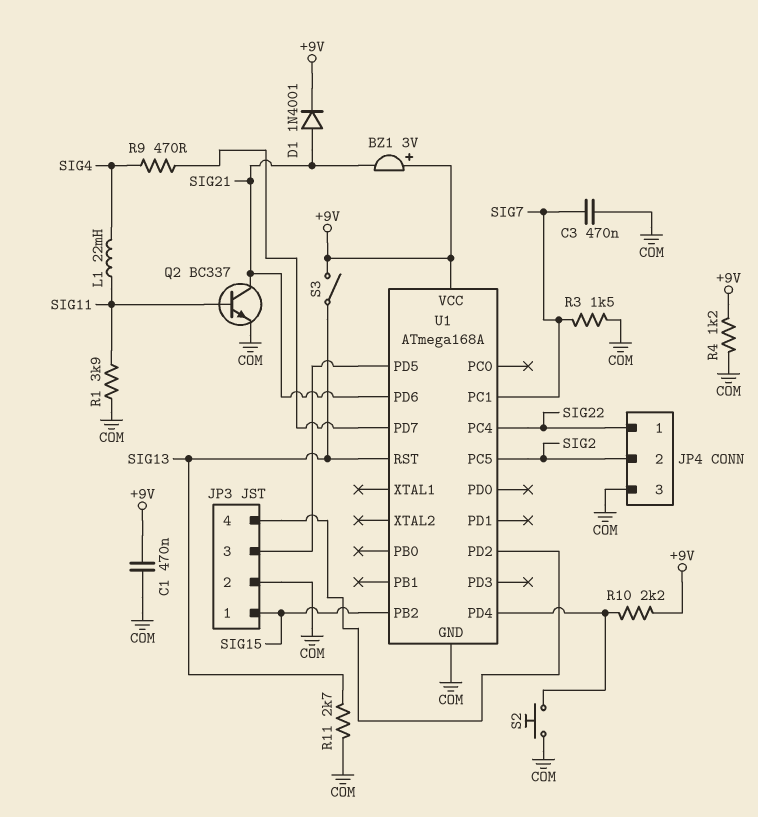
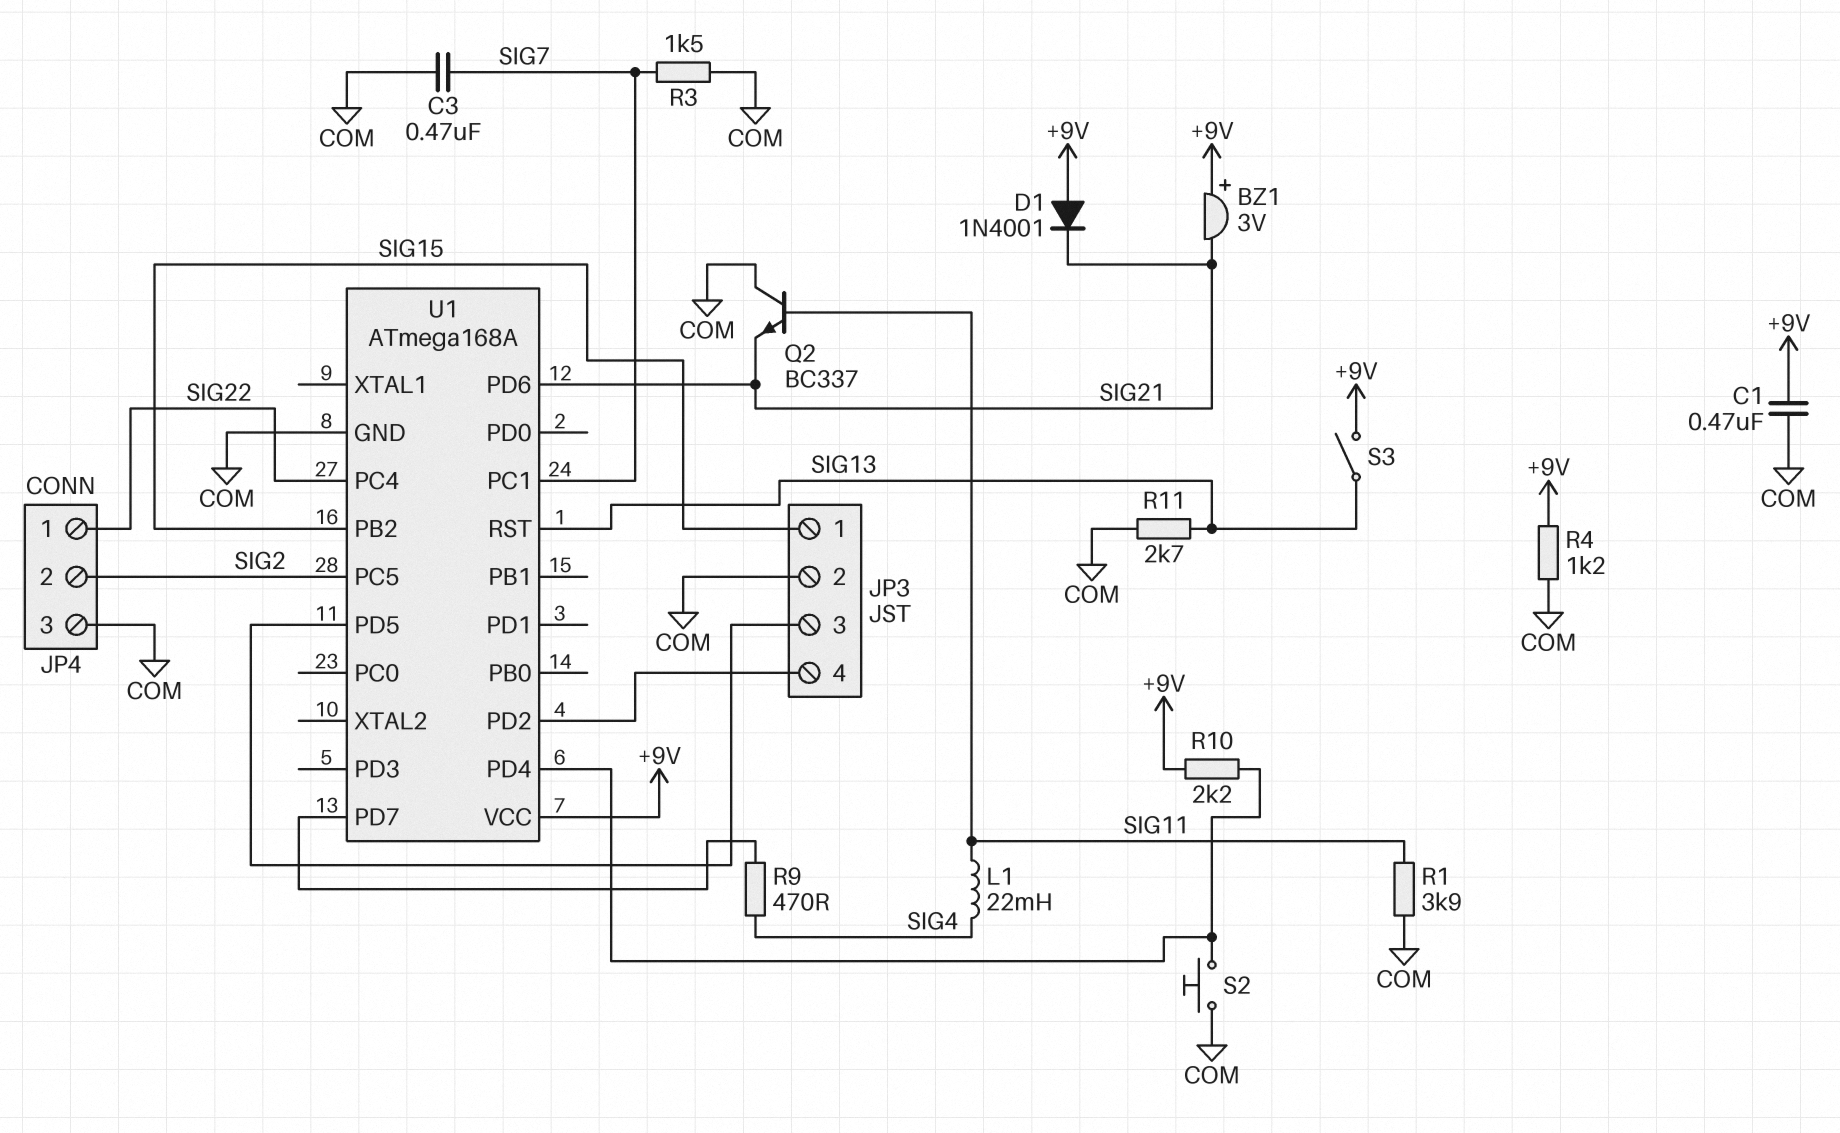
D1: diode 1N4001 (A SIG21, K +9V) -> diode 1N4001 (A +9V, K SIG21)
Q2: NPN BC337 (B SIG11, C SIG21, E COM) -> NPN BC337 (B SIG11, C COM, E SIG21)

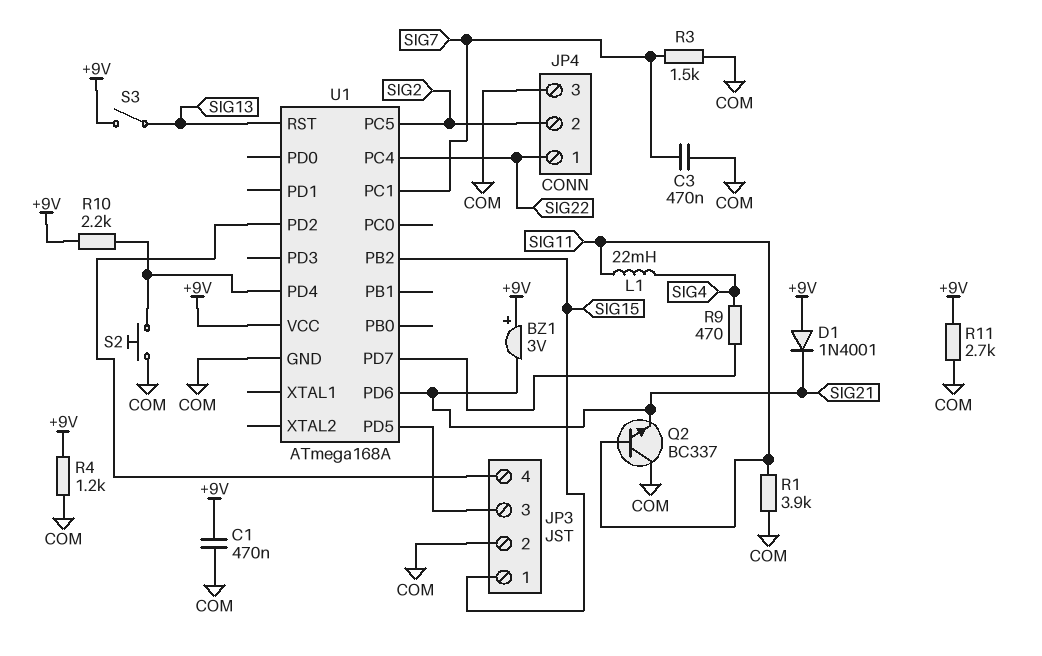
R11: 2.7k (COM, SIG13) -> 2.7k (+9V, COM)

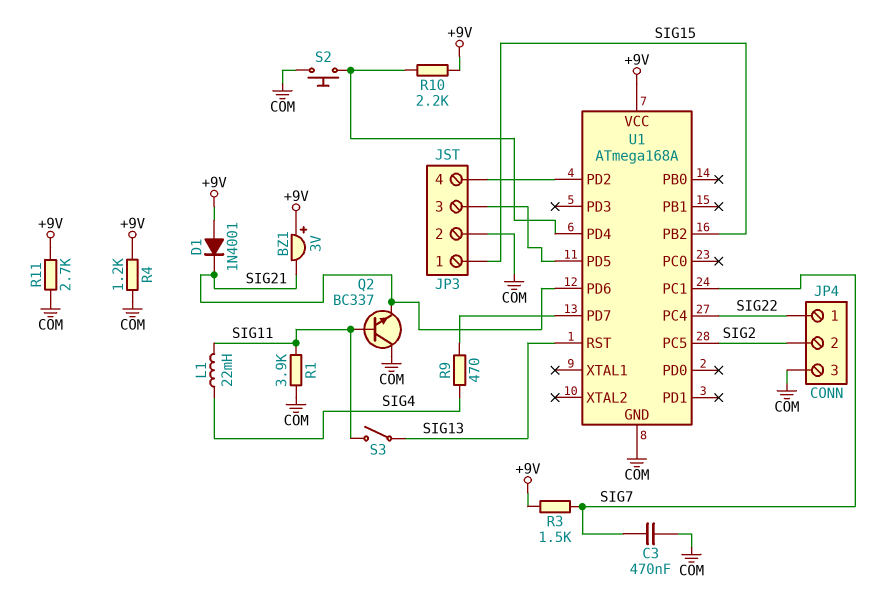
C1: 470nF (+9V, COM) -> none
R3: 1.5k (COM, SIG7) -> 1.5k (+9V, SIG7)
S3: switch (+9V, SIG13) -> switch (SIG11, SIG13)

